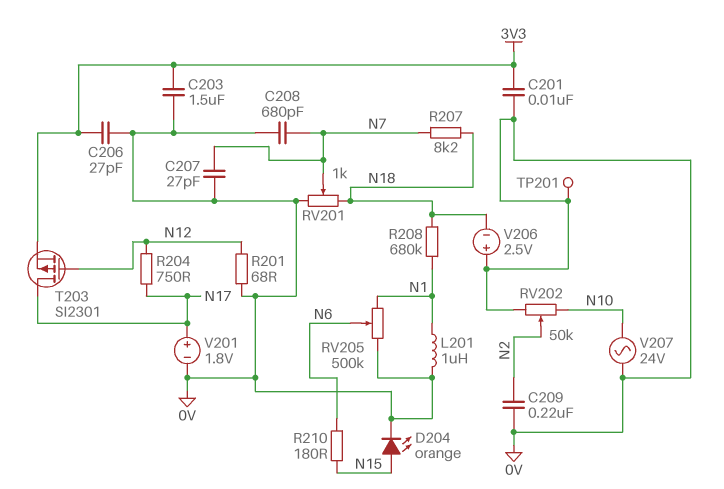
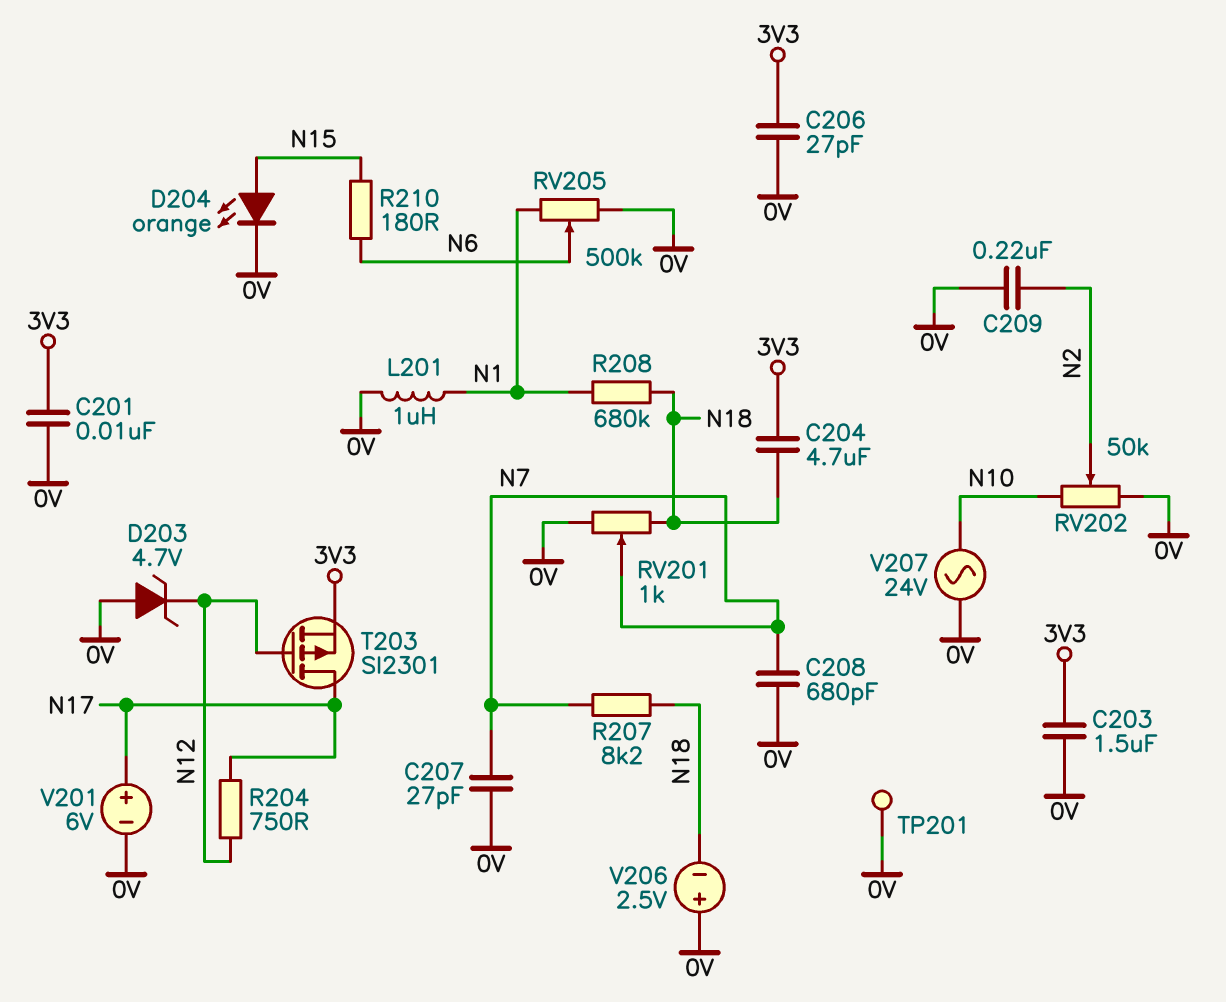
C204: none -> 4.7uF (3V3, N18)
D203: none -> zener 4.7V (A 0V, K N12)
R201: 68 (0V, N12) -> none
V201: 1.8V (plus N17, minus 0V) -> 6V (plus N17, minus 0V)

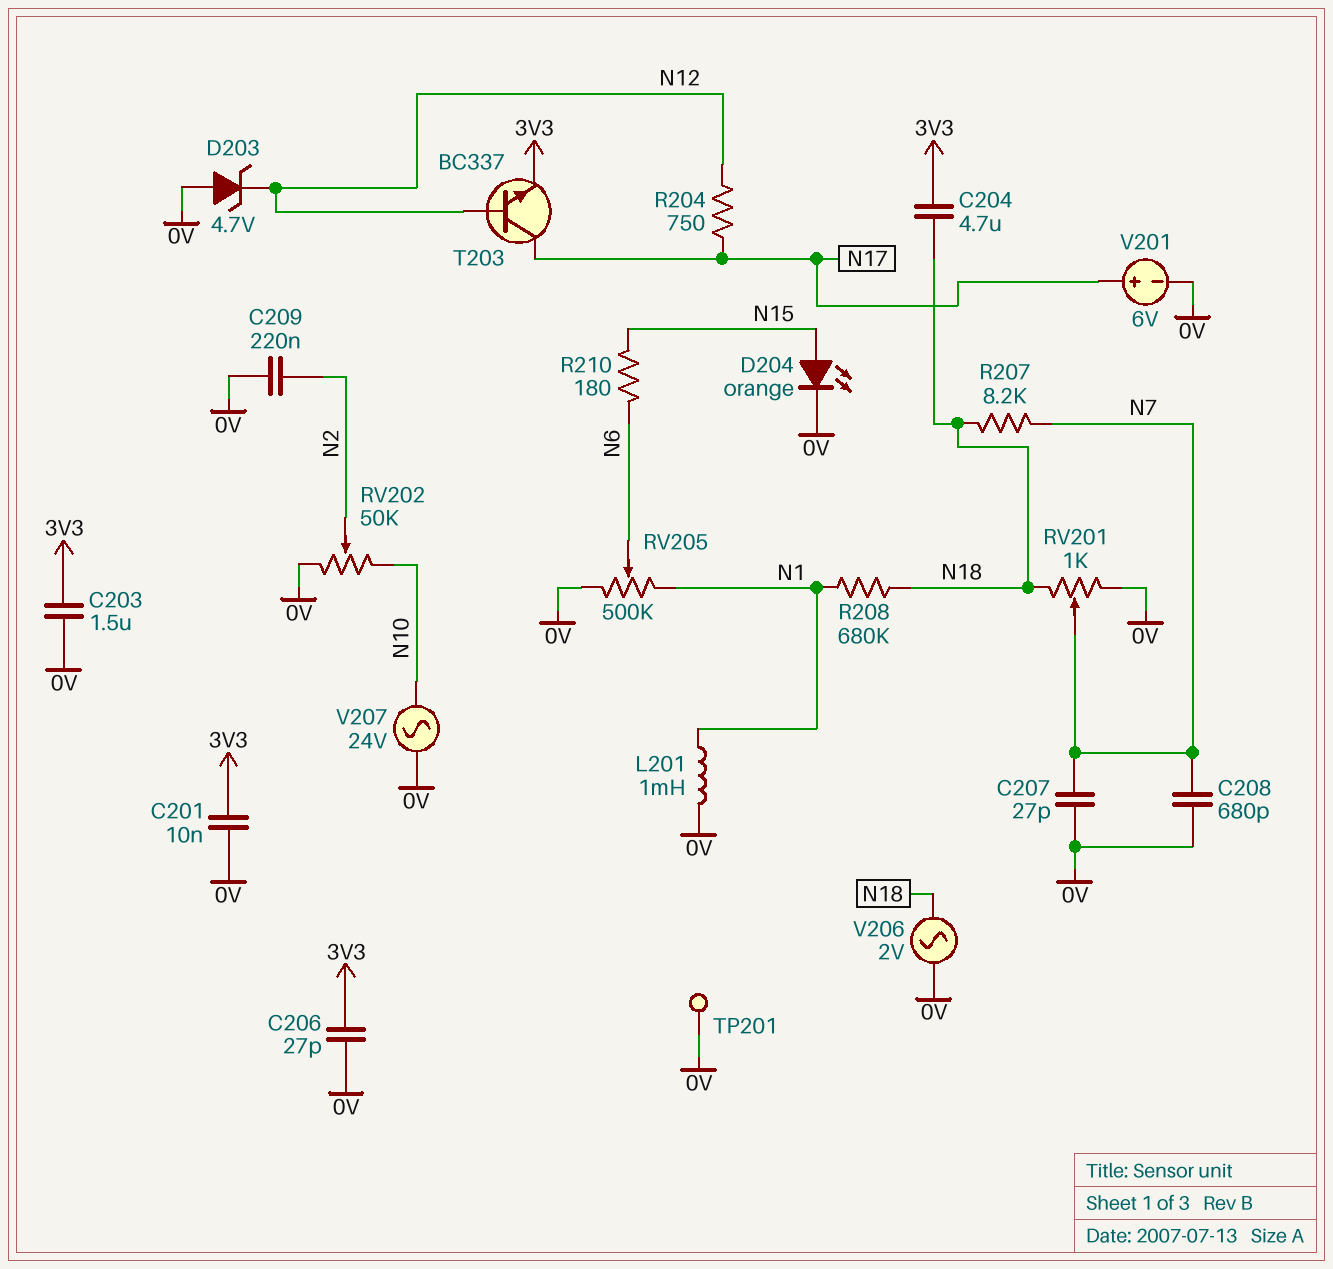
L201: 1uH (0V, N1) -> 1mH (0V, N1)
T203: PMOS SI2301 (G N12, D N17, S 3V3) -> NPN BC337 (B N12, C N17, E 3V3)
V206: 2.5V (plus 0V, minus N18) -> AC 2V (0V, N18)

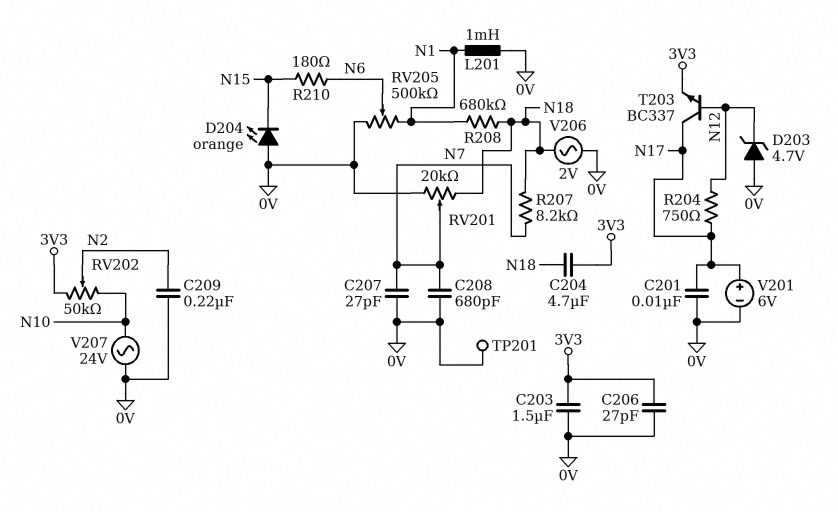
C201: 10nF (0V, 3V3) -> 10nF (0V, N17)
D204: LED orange (A N15, K 0V) -> LED orange (A 0V, K N15)
RV201: 1k (0V, N18, wiper N7) -> 20k (0V, N18, wiper N7)
RV202: 50k (0V, N10, wiper N2) -> 50k (3V3, N10, wiper N2)

